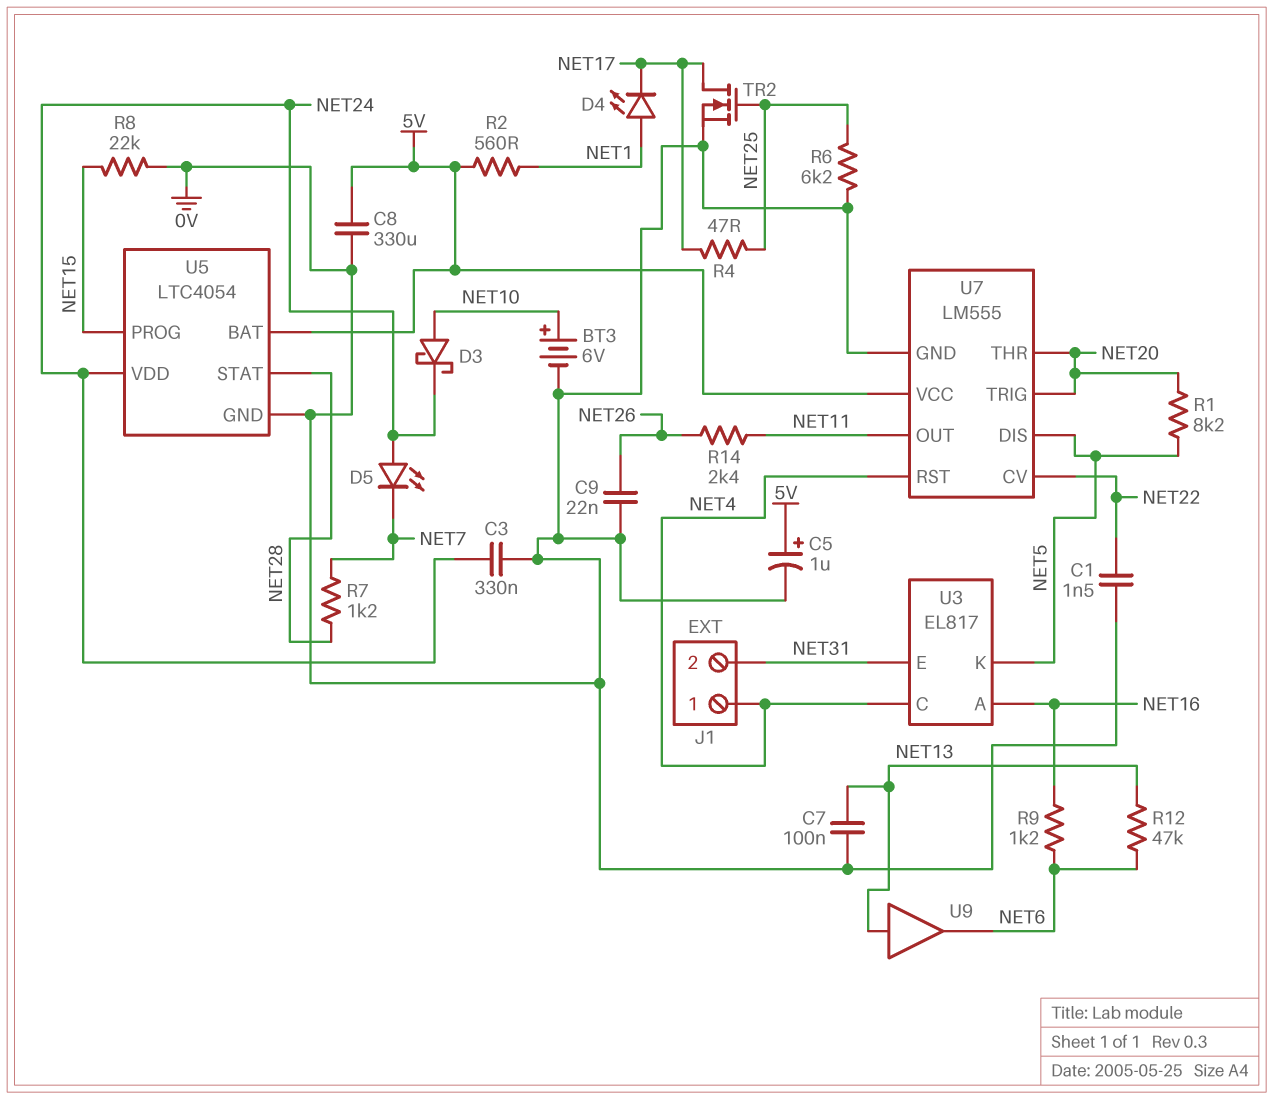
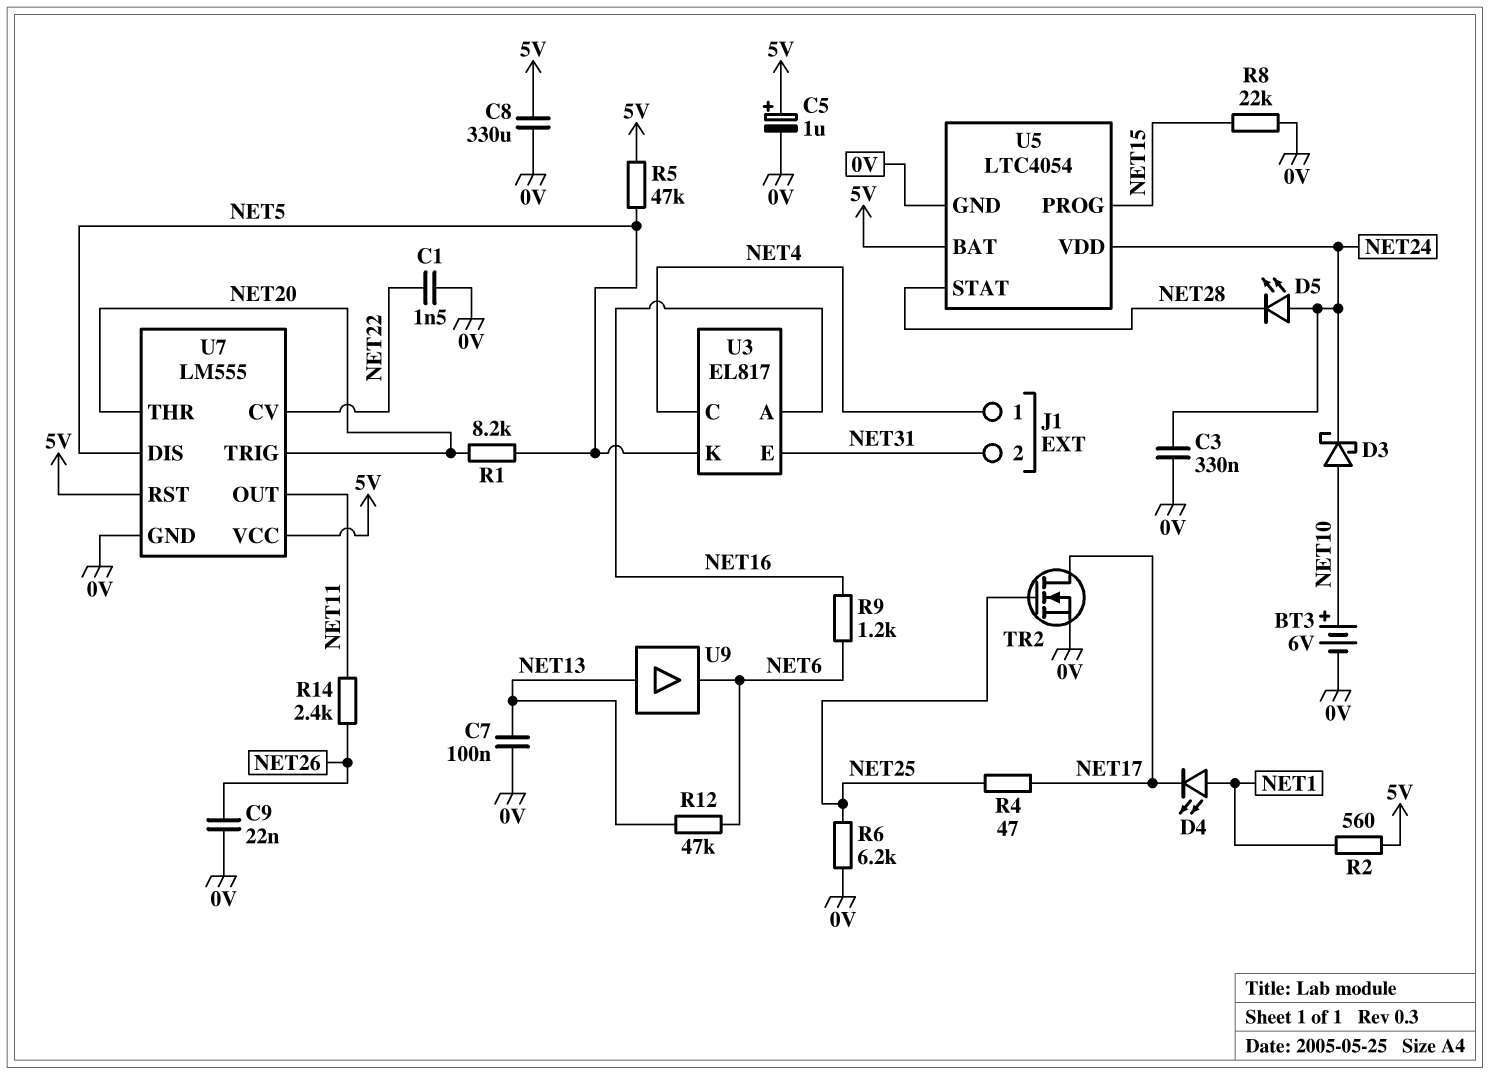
D5: LED (A NET24, K NET7) -> LED (A NET24, K NET28)
R5: none -> 47k (5V, NET5)
R7: 1.2k (NET7, NET28) -> none
U7 pin RST: NET4 -> 5V

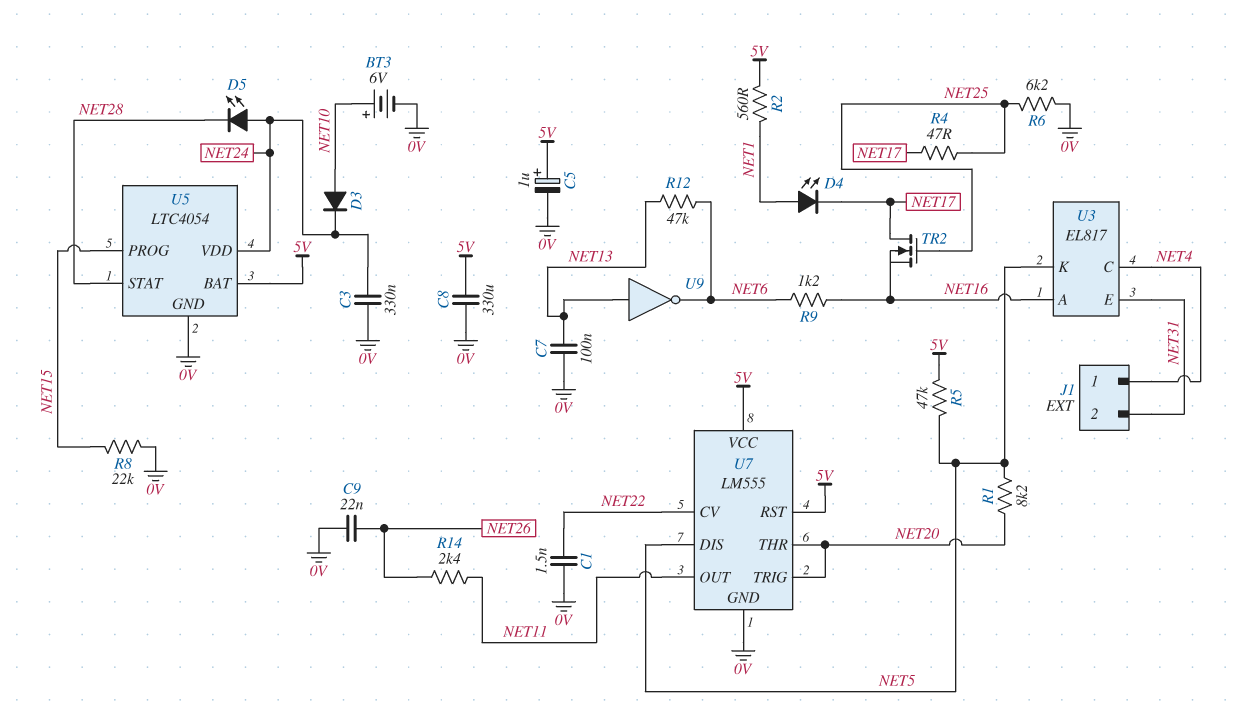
D3: schottky (A NET10, K NET24) -> diode (A NET10, K NET24)
TR2: NMOS (G NET25, D NET17, S 0V) -> NMOS (G NET25, D NET17, S NET16)
U9: buffer (in NET13, out NET6) -> NOT (in NET13, out NET6)

